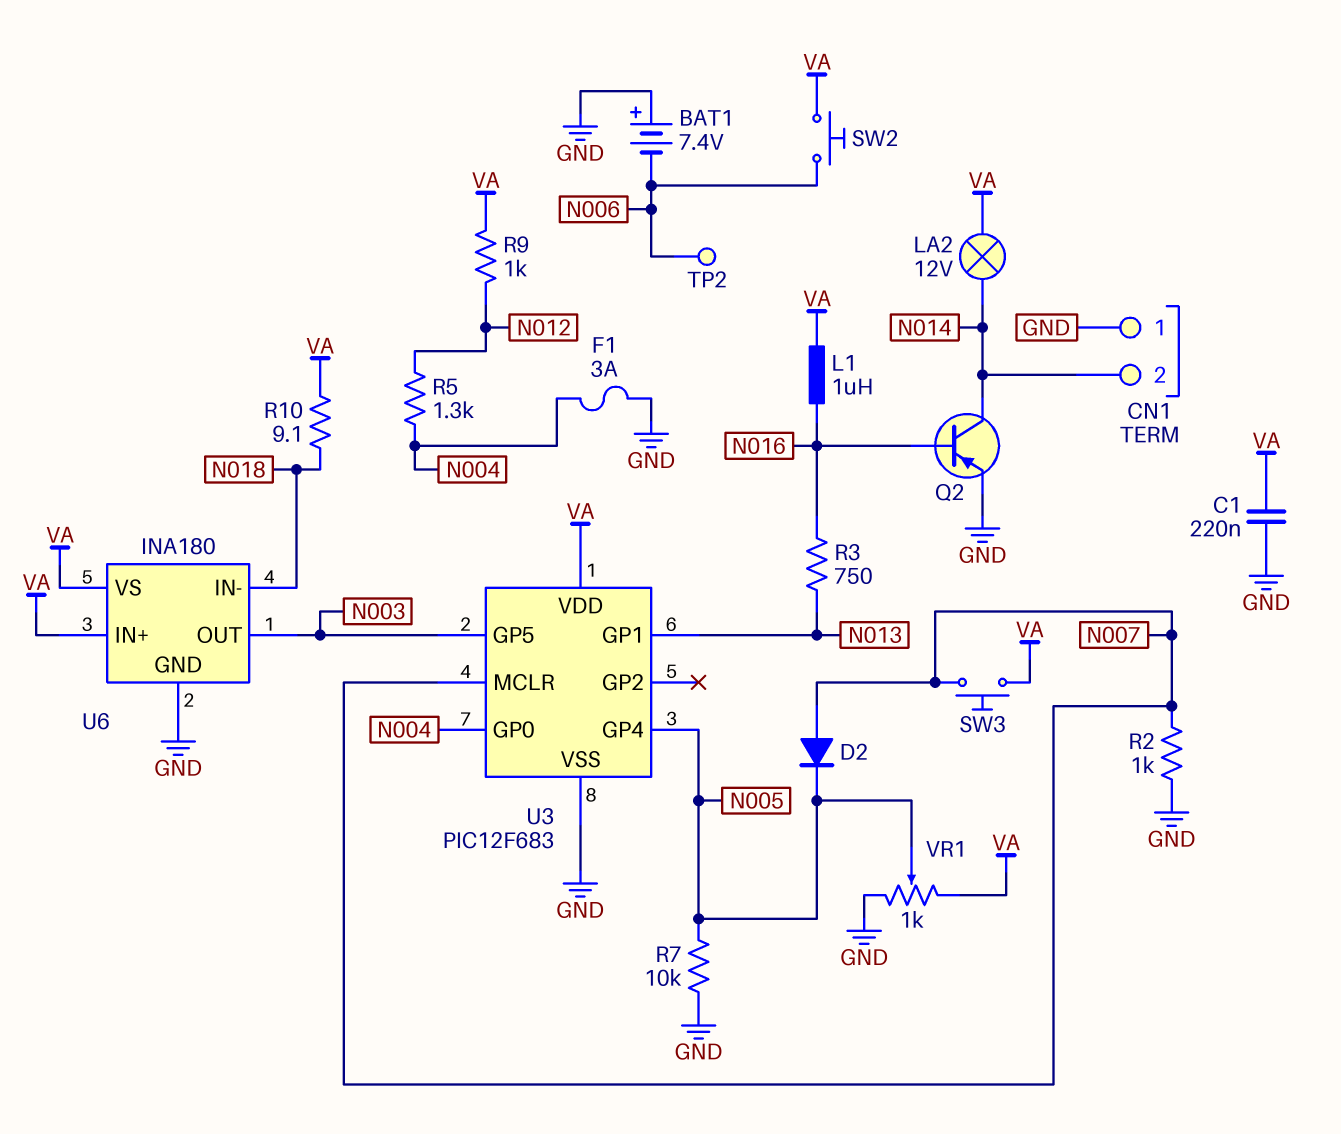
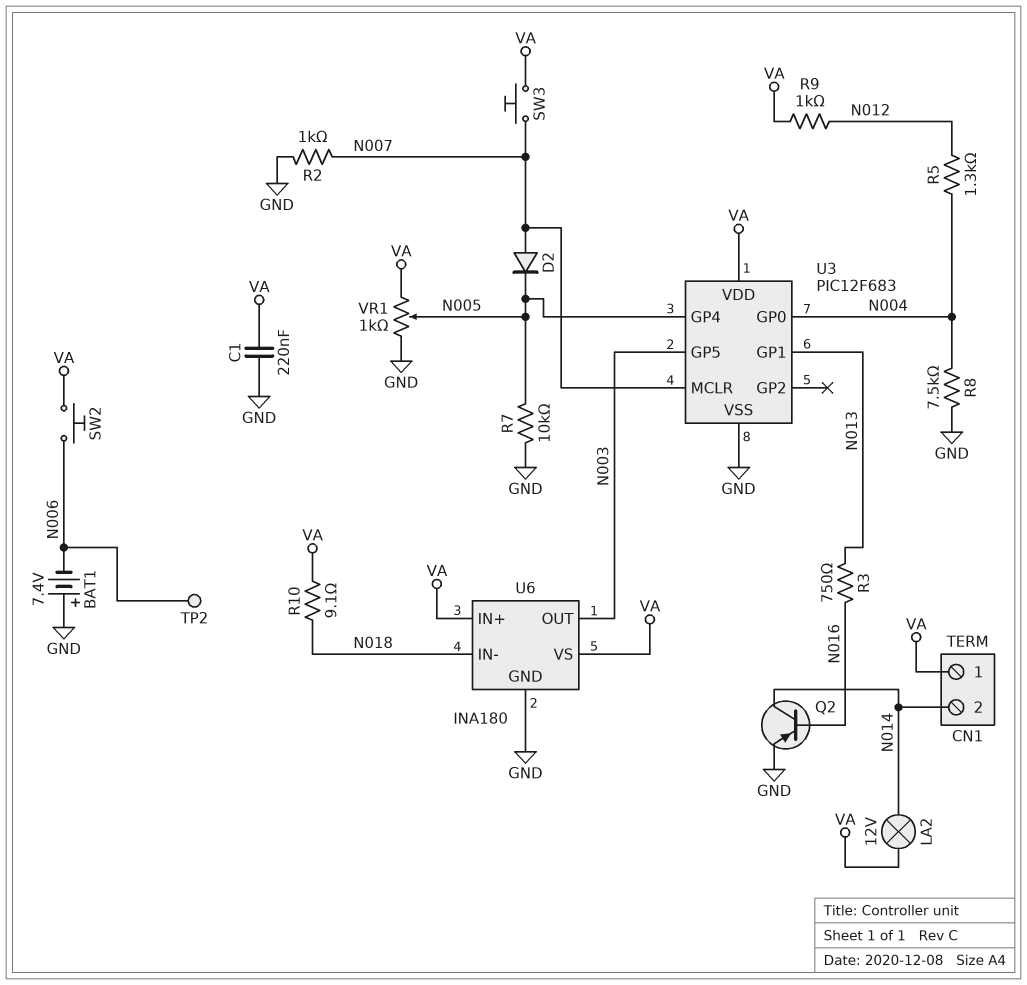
CN1 pin 1: GND -> VA
F1: 3A (GND, N004) -> none
L1: 1uH (N016, VA) -> none
R8: none -> 7.5k (GND, N004)

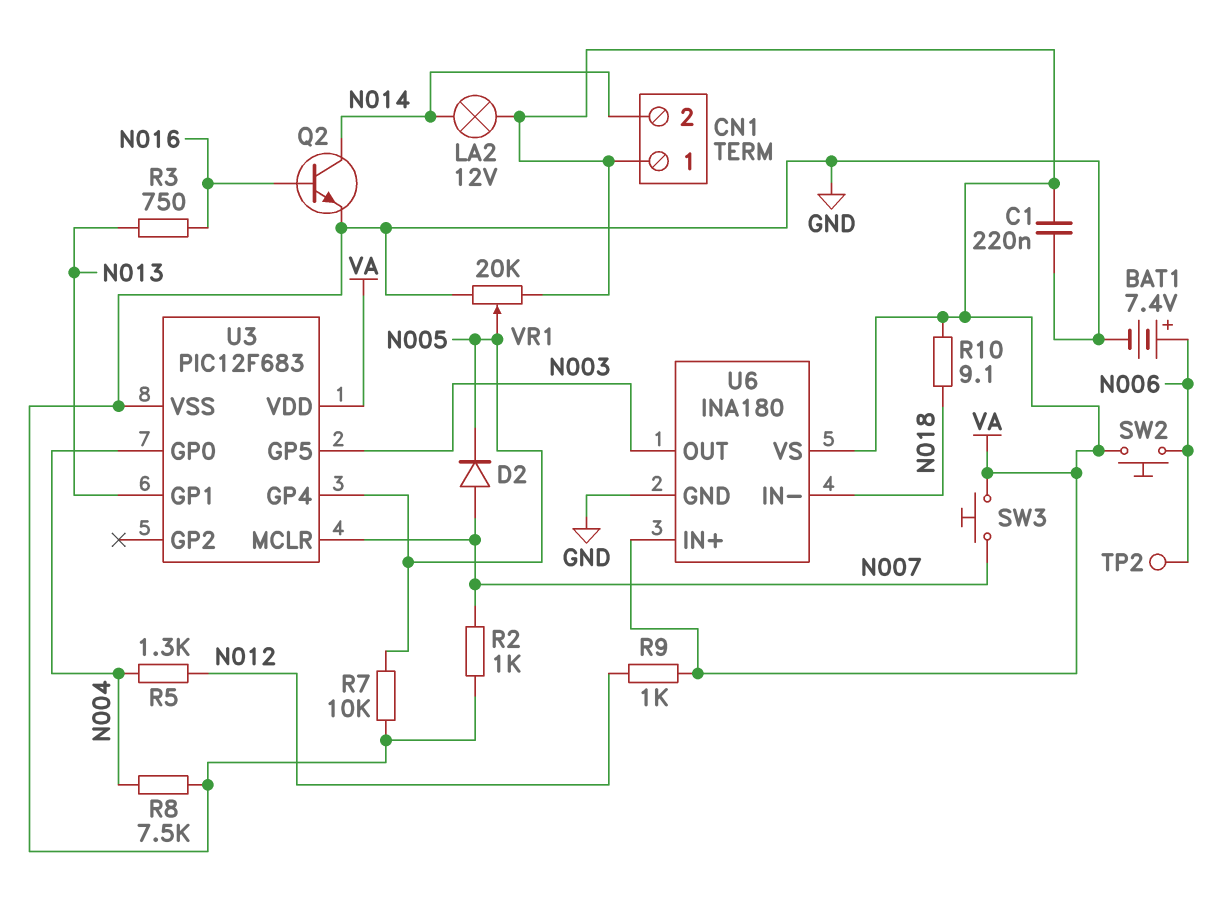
BAT1: 7.4V (plus GND, minus N006) -> 7.4V (plus N006, minus GND)
Q2: PNP (B N016, C N014, E GND) -> NPN (B N016, C N014, E GND)
VR1: 1k (GND, VA, wiper N005) -> 20k (GND, VA, wiper N005)

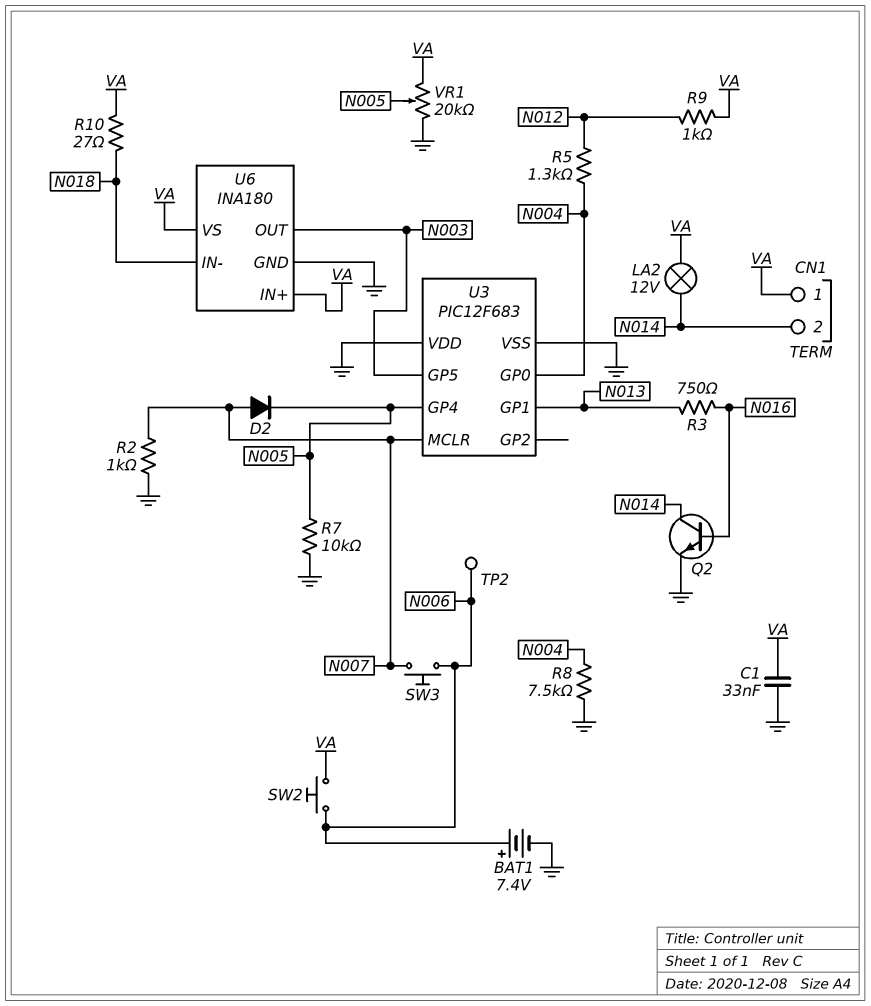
C1: 220nF (GND, VA) -> 33nF (GND, VA)
R10: 9.1 (N018, VA) -> 27 (N018, VA)
SW3: button (N007, VA) -> button (N006, N007)
U3 pin VDD: VA -> GND

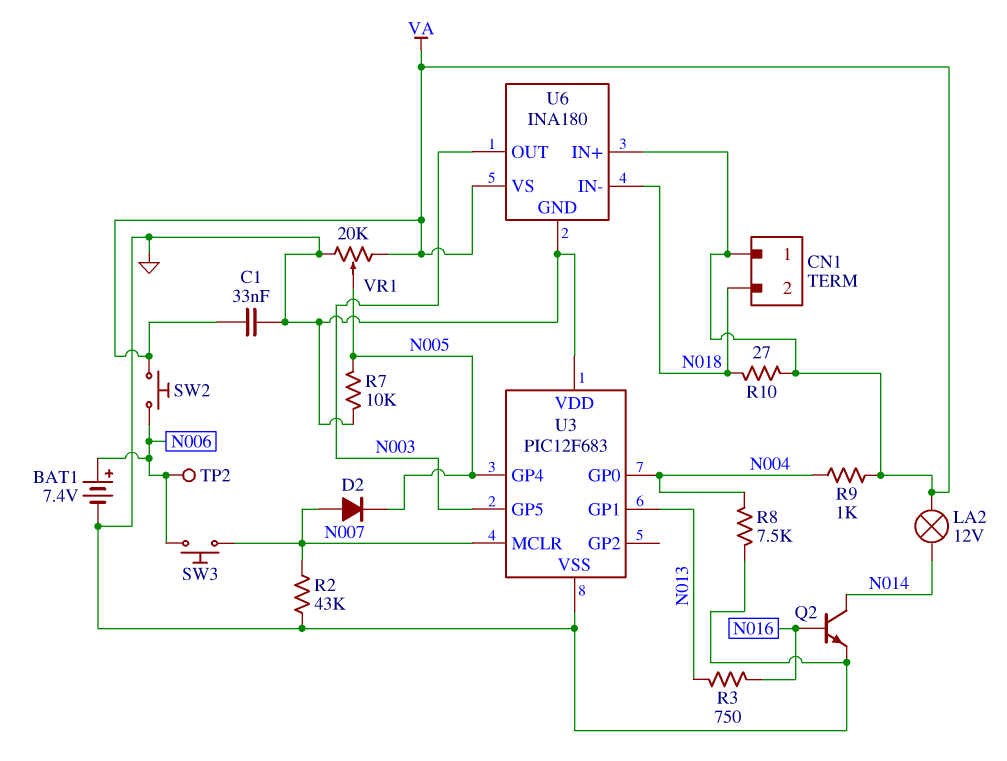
CN1 pin 2: N014 -> N018
R2: 1k (GND, N007) -> 43k (GND, N007)
R5: 1.3k (N004, N012) -> none
R9: 1k (N012, VA) -> 1k (N004, VA)

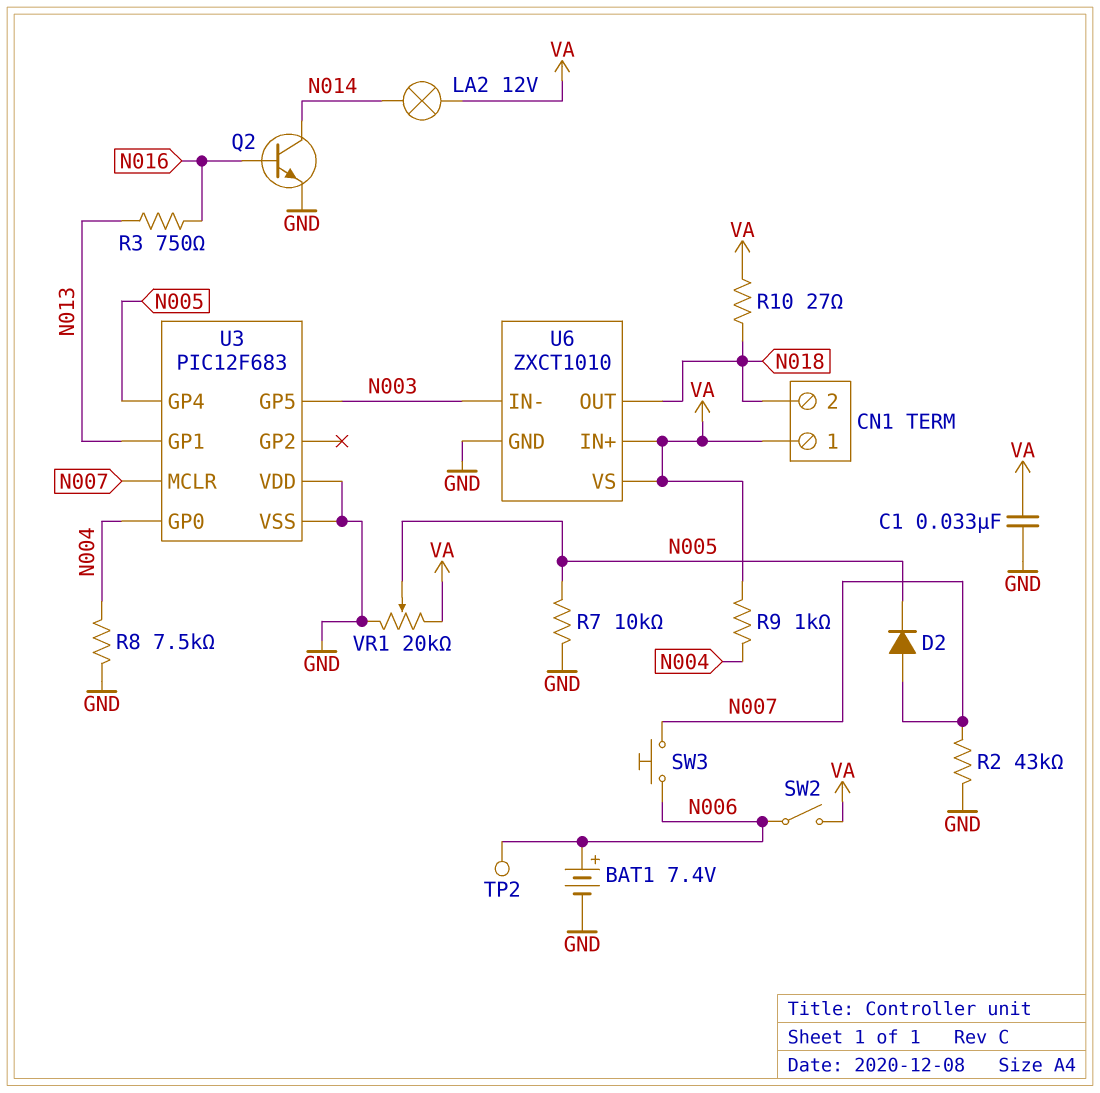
SW2: button (N006, VA) -> switch (N006, VA)
U6: INA180 -> ZXCT1010
U6 pin IN-: N018 -> N003
U6 pin OUT: N003 -> N018

